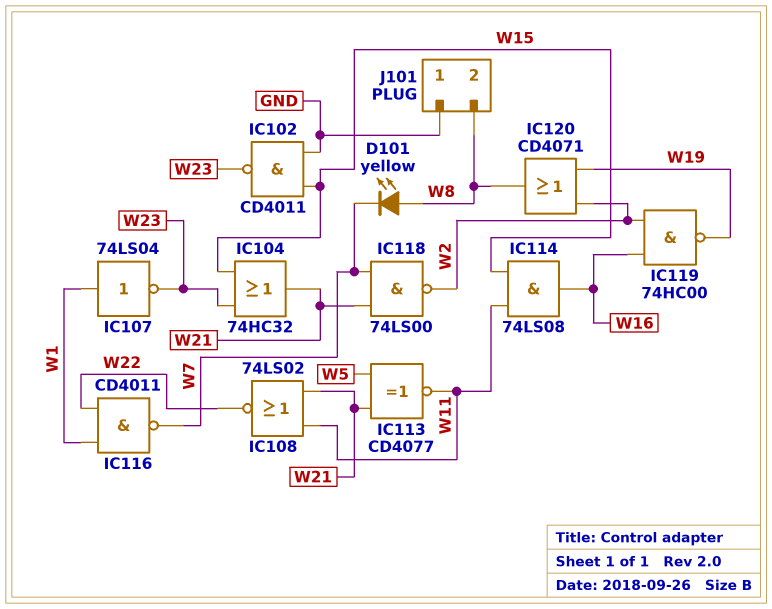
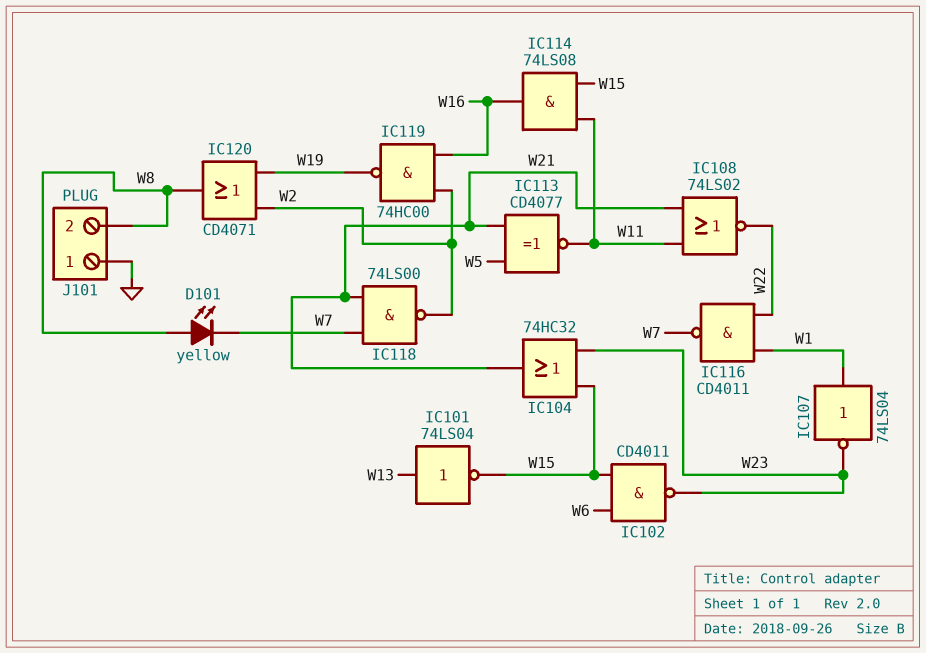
IC101: none -> NOT 74LS04 (in W13, out W15)
IC102: NAND CD4011 (in GND, in W15, out W23) -> NAND CD4011 (in W6, in W15, out W23)

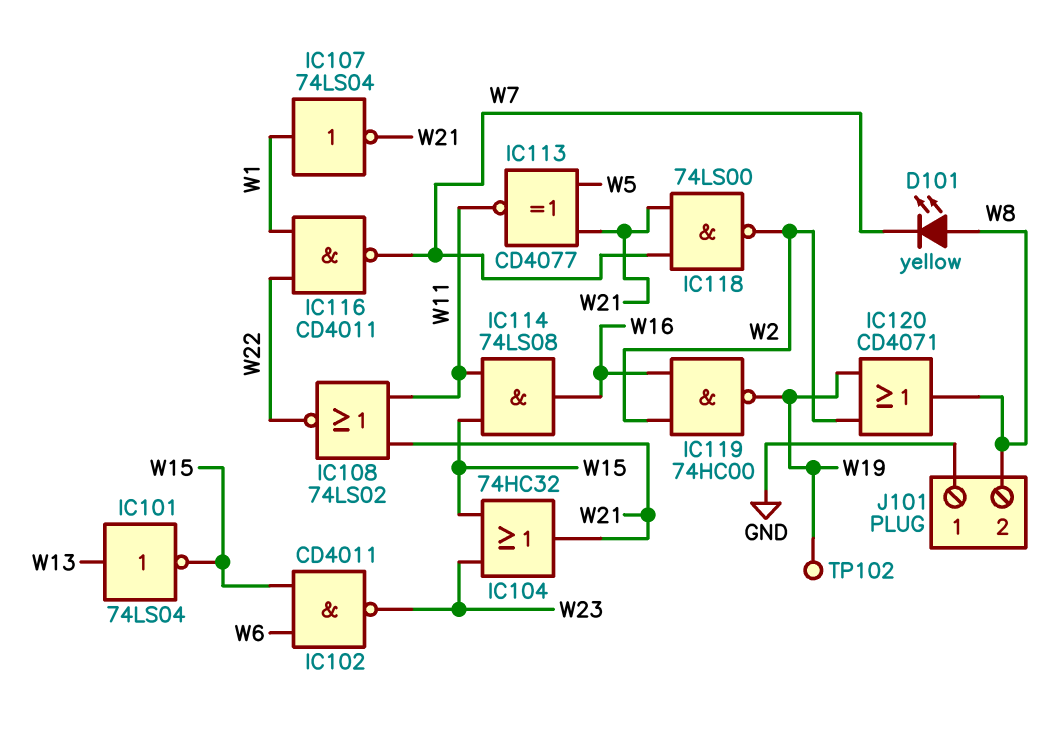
IC107: NOT 74LS04 (in W1, out W23) -> NOT 74LS04 (in W1, out W21)
TP102: none -> test point (W19)

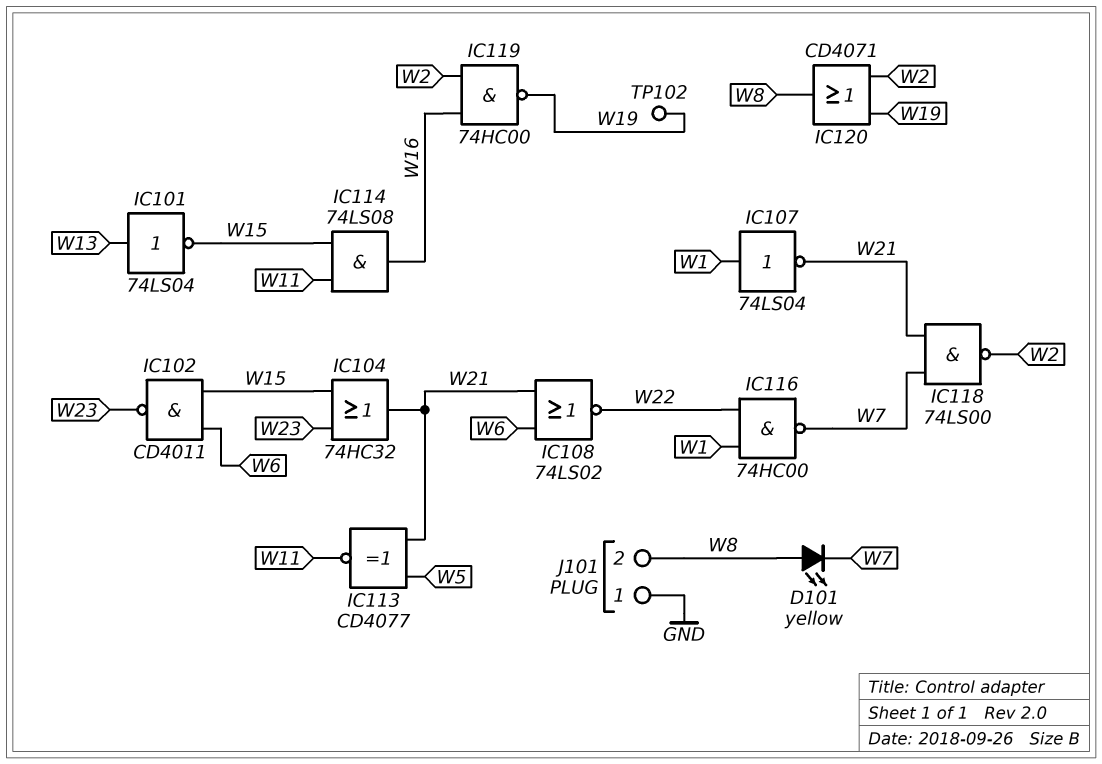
IC108: NOR 74LS02 (in W11, in W21, out W22) -> NOR 74LS02 (in W6, in W21, out W22)
IC116: NAND CD4011 (in W1, in W22, out W7) -> NAND 74HC00 (in W1, in W22, out W7)

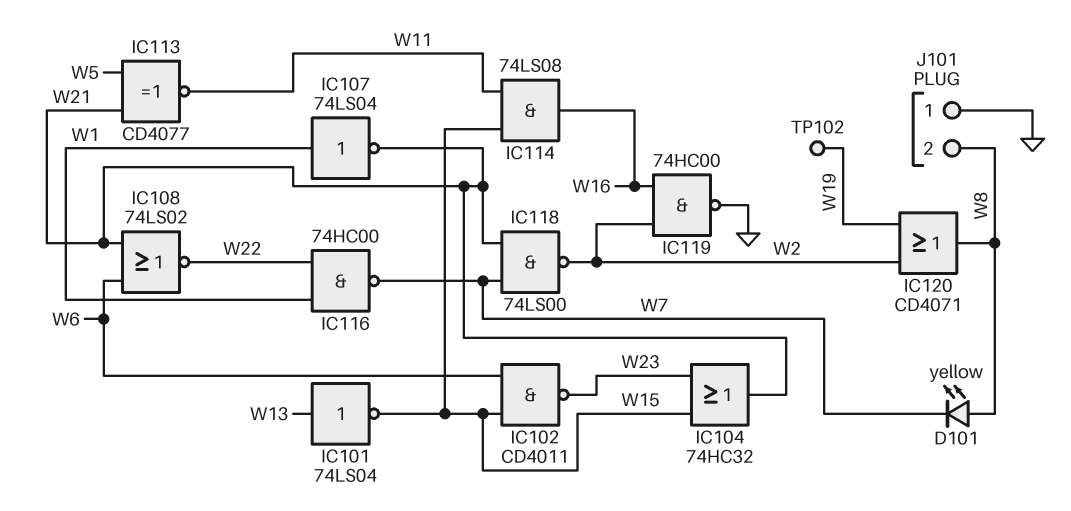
IC119: NAND 74HC00 (in W2, in W16, out W19) -> NAND 74HC00 (in W2, in W16, out GND)

